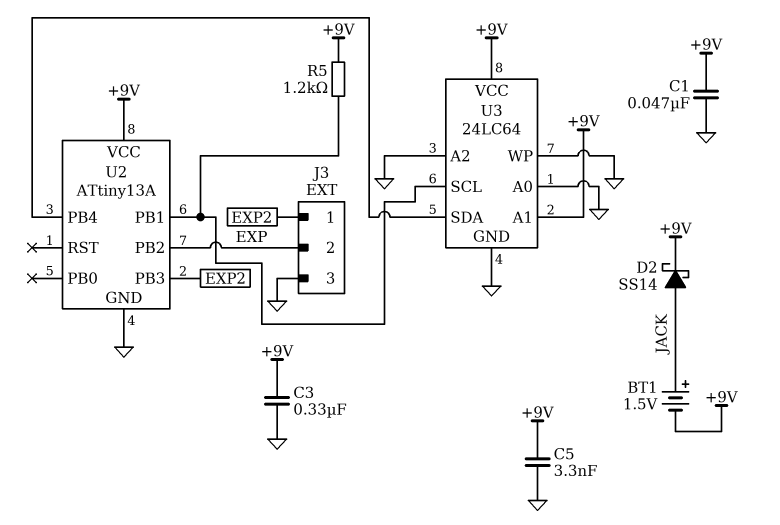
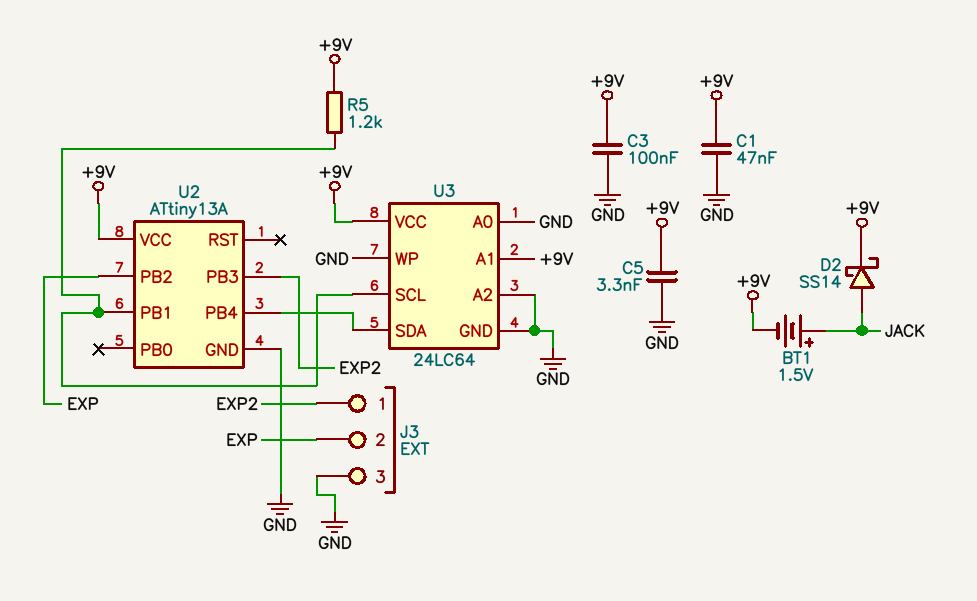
C3: 330nF (+9V, GND) -> 100nF (+9V, GND)

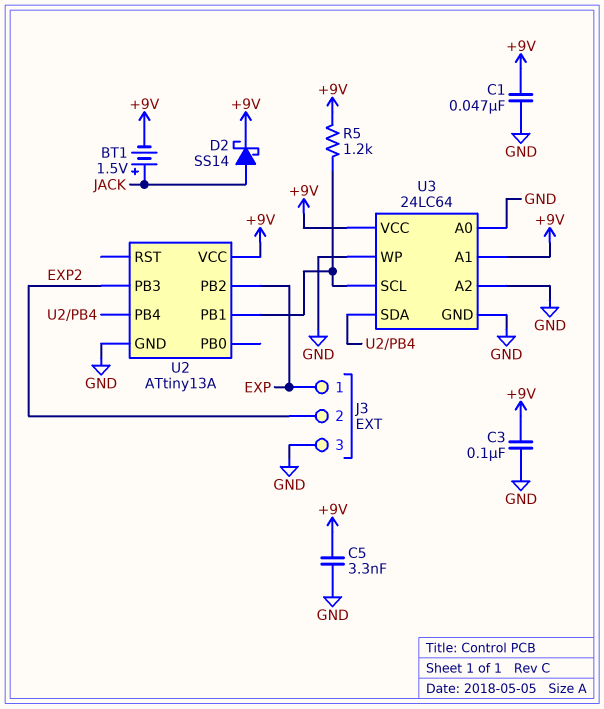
J3 pin 1: EXP2 -> EXP
J3 pin 2: EXP -> EXP2

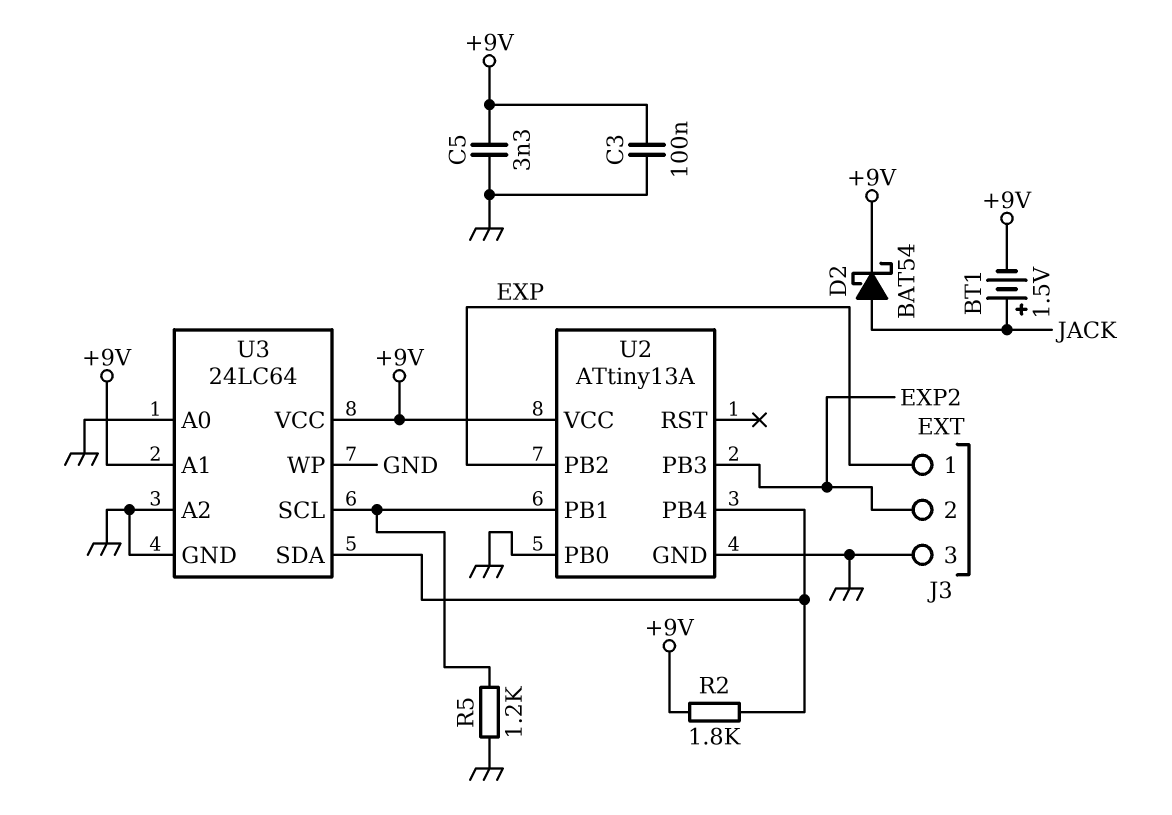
C1: 47nF (+9V, GND) -> none
D2: schottky SS14 (A JACK, K +9V) -> schottky BAT54 (A JACK, K +9V)
R2: none -> 1.8k (+9V, U2/PB4)
R5: 1.2k (+9V, U2/PB1) -> 1.2k (GND, U2/PB1)
U2 pin PB0: none -> GND

